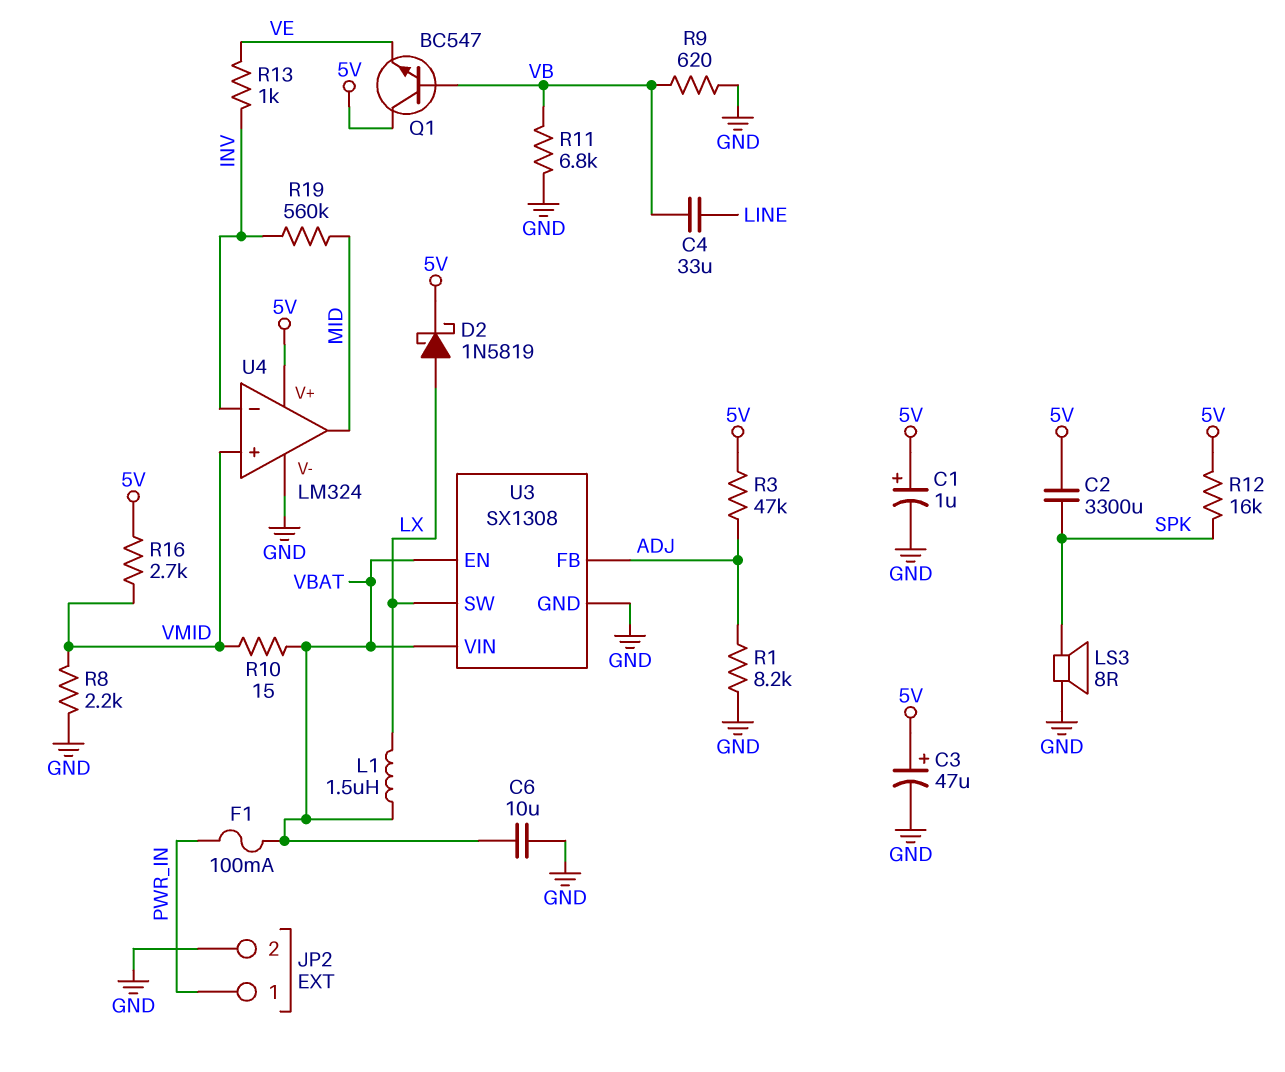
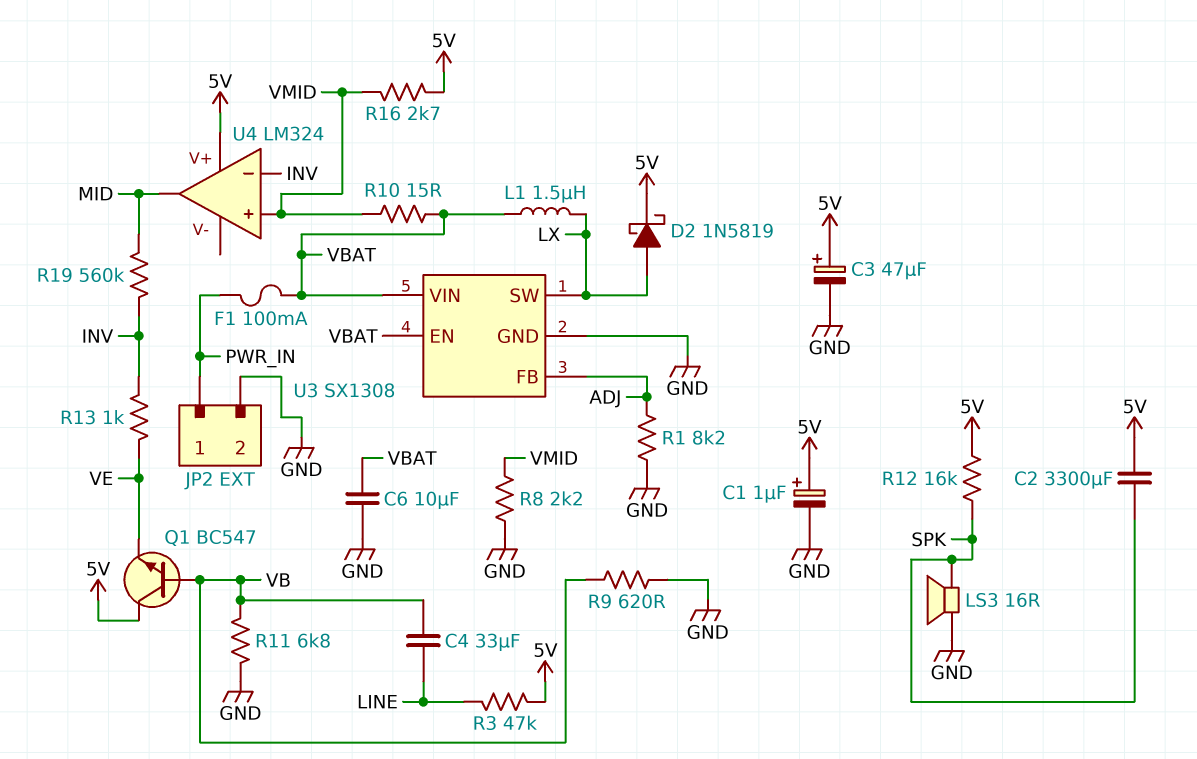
LS3: speaker 8R (GND, SPK) -> speaker 16R (GND, SPK)
R3: 47k (5V, ADJ) -> 47k (5V, LINE)
U4 pin V-: GND -> none

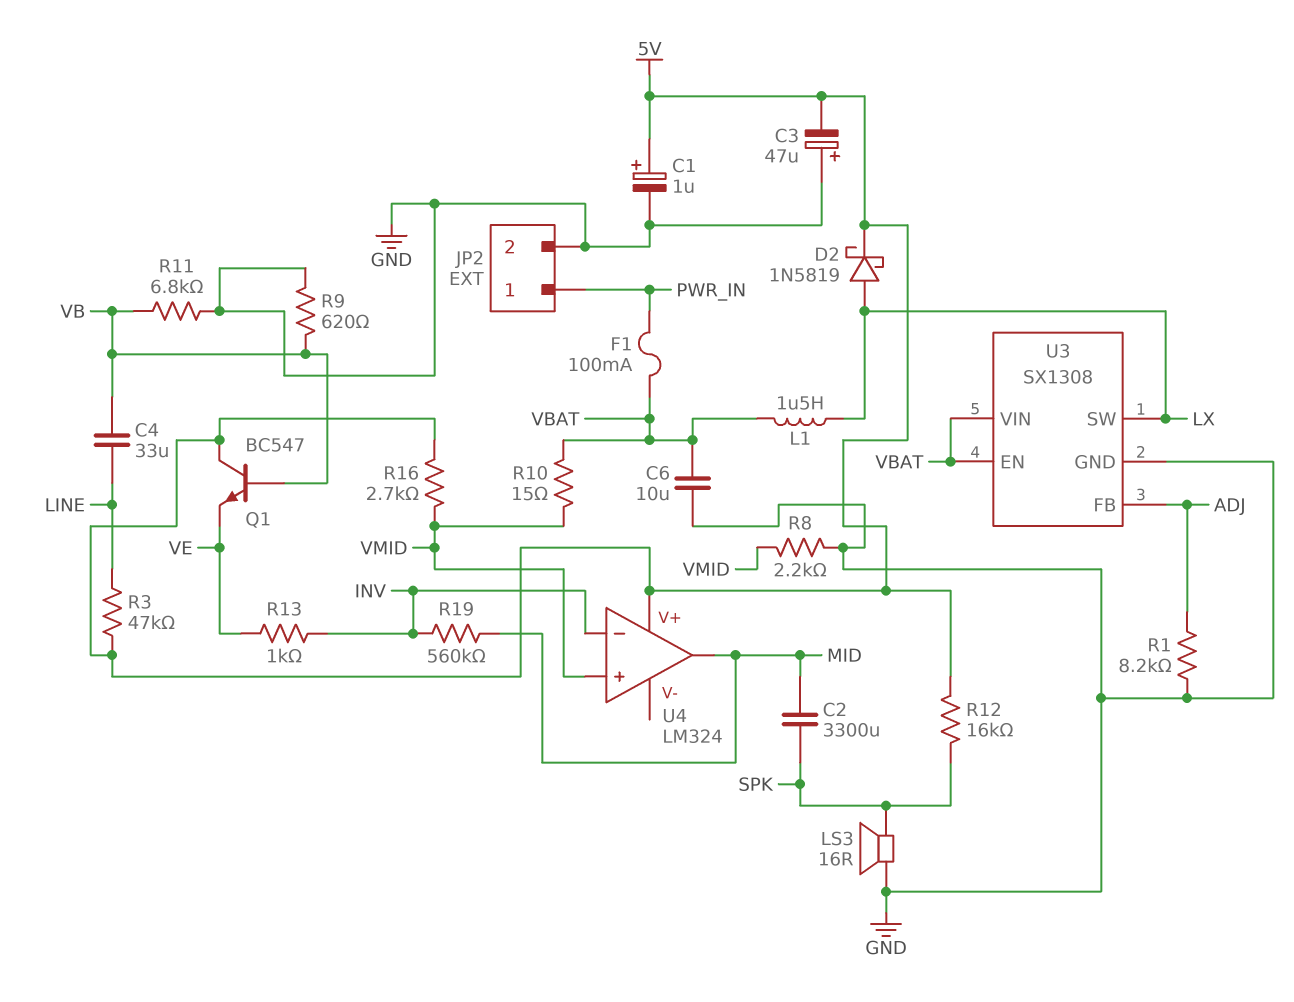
C2: 3300uF (5V, SPK) -> 3300uF (MID, SPK)
C3: 47uF (plus 5V, minus GND) -> 47uF (plus GND, minus 5V)

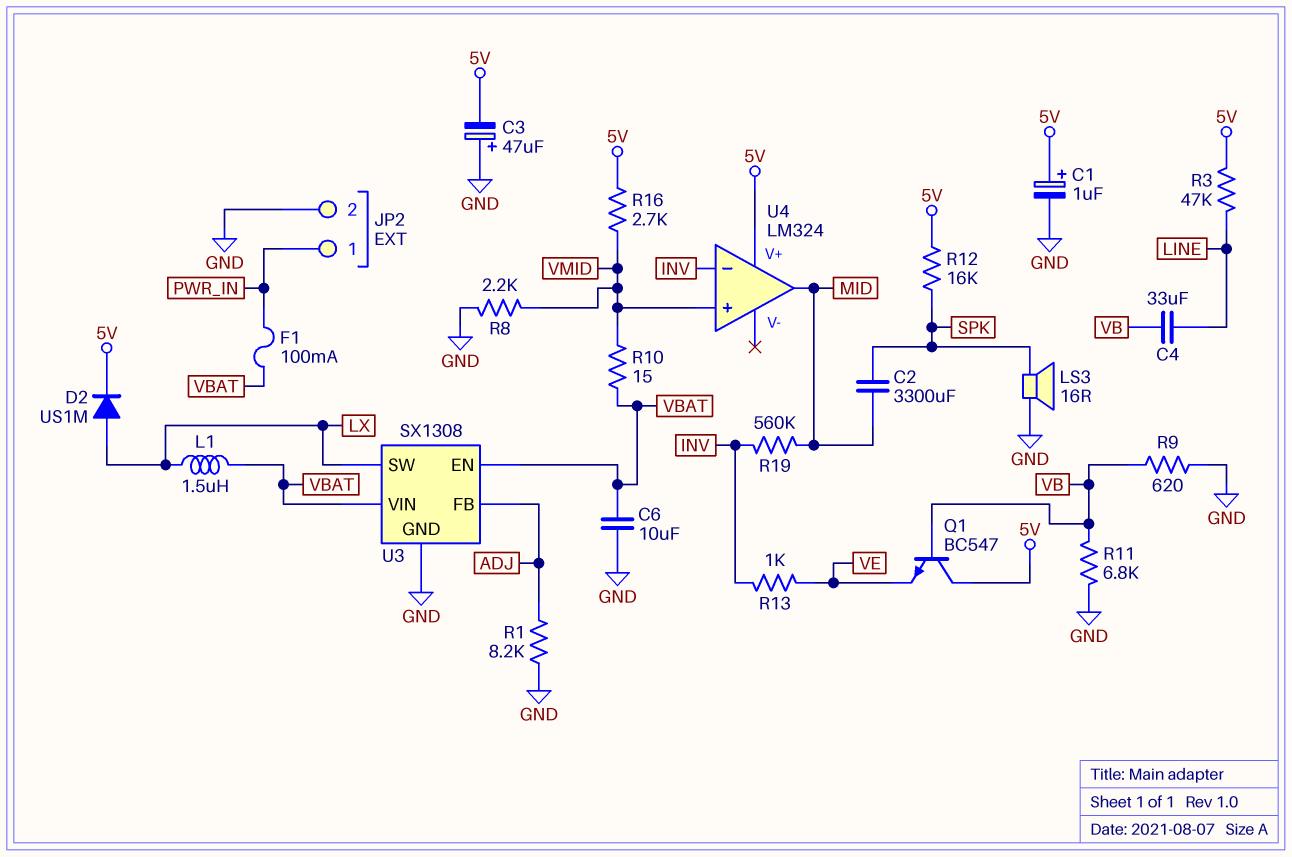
D2: schottky 1N5819 (A LX, K 5V) -> diode US1M (A LX, K 5V)

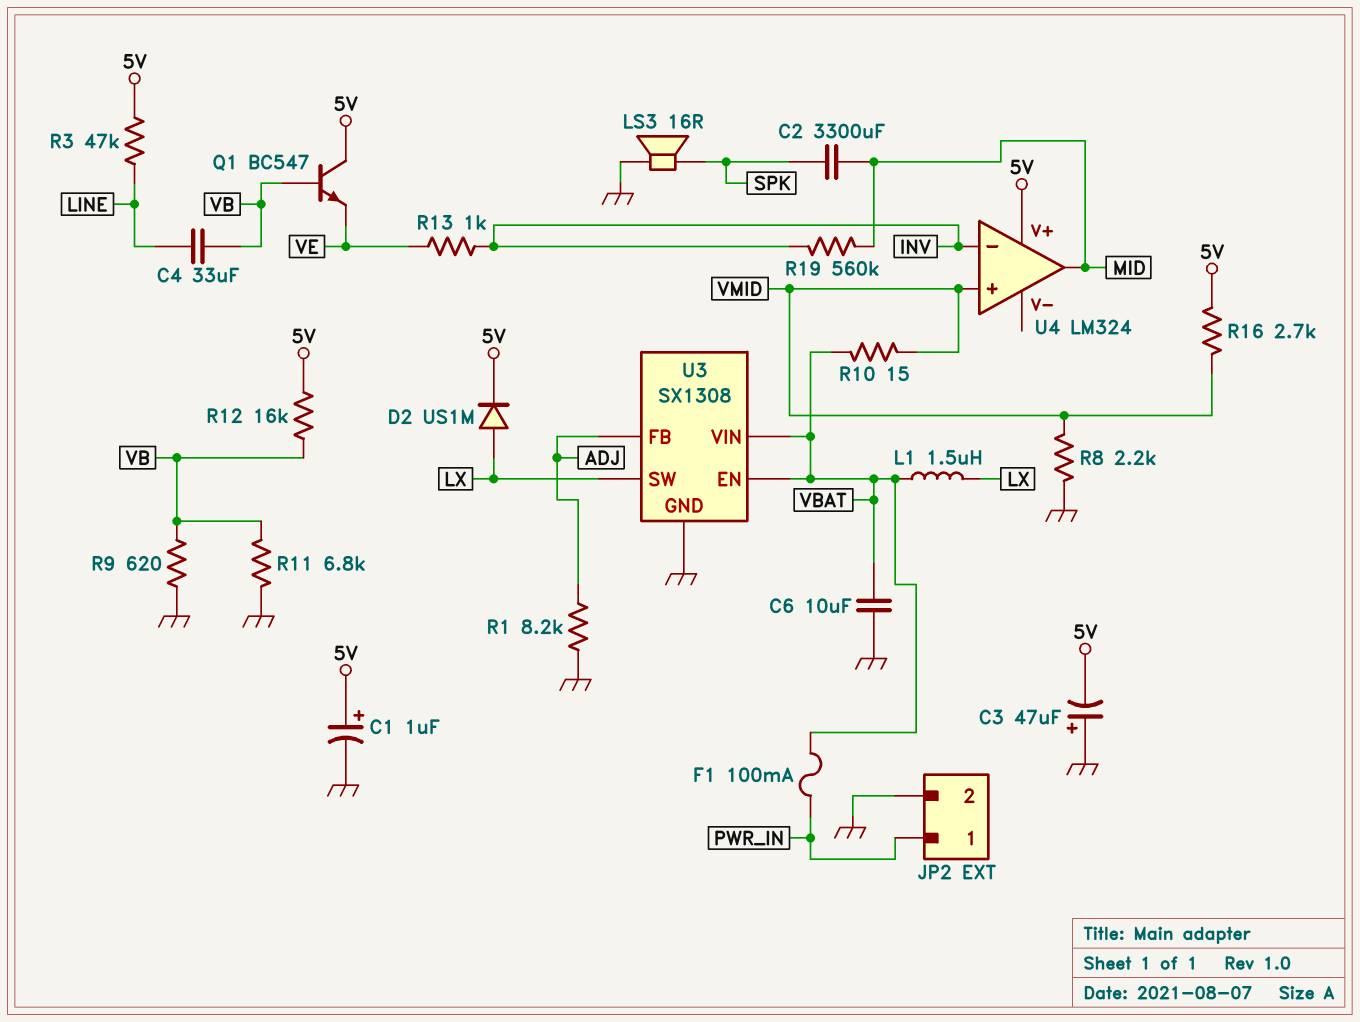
R12: 16k (5V, SPK) -> 16k (5V, VB)

